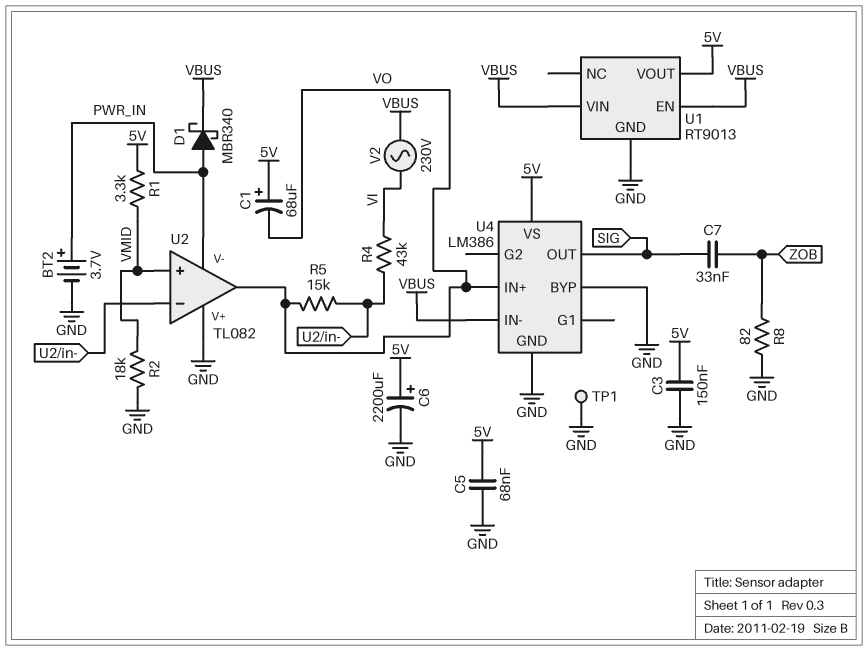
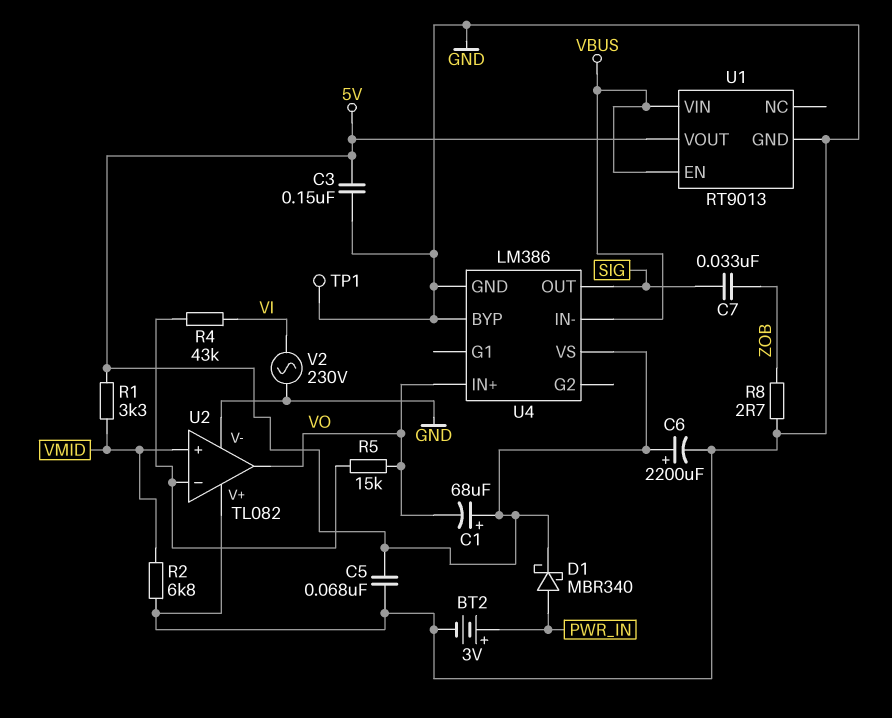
BT2: 3.7V (plus PWR_IN, minus GND) -> 3V (plus PWR_IN, minus GND)
D1: schottky MBR340 (A PWR_IN, K VBUS) -> schottky MBR340 (A PWR_IN, K 5V)
R2: 18k (GND, VMID) -> 6.8k (GND, VMID)
R8: 82 (GND, ZOB) -> 2.7 (GND, ZOB)
U2 pin V-: PWR_IN -> GND
V2: AC 230V (VBUS, VI) -> AC 230V (GND, VI)

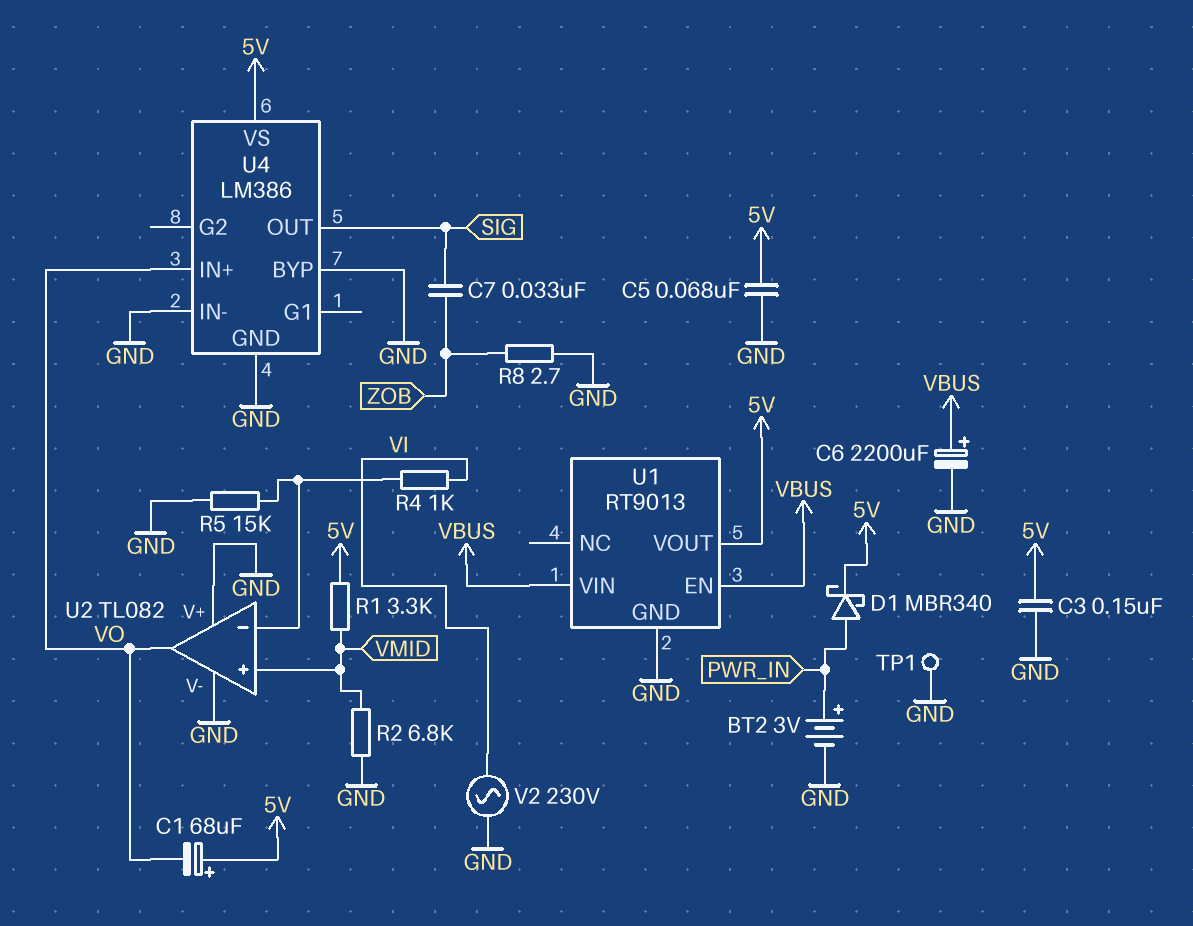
C6: 2200uF (plus 5V, minus GND) -> 2200uF (plus VBUS, minus GND)
R4: 43k (U2/in-, VI) -> 1k (U2/in-, VI)
R5: 15k (U2/in-, VO) -> 15k (GND, U2/in-)
U4 pin IN-: VBUS -> GND

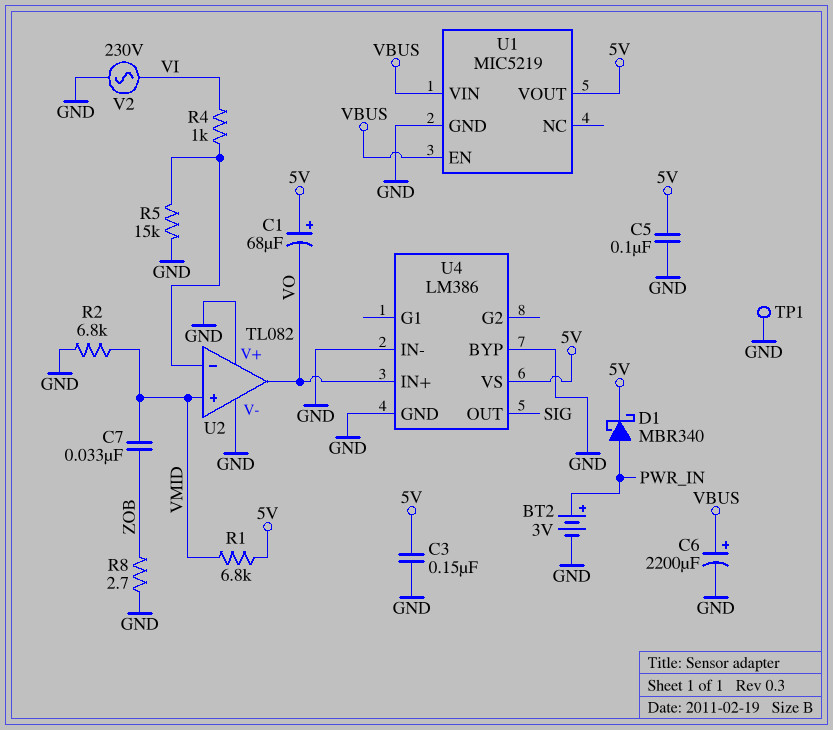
C5: 68nF (5V, GND) -> 100nF (5V, GND)
C7: 33nF (SIG, ZOB) -> 33nF (VMID, ZOB)
R1: 3.3k (5V, VMID) -> 6.8k (5V, VMID)
U1: RT9013 -> MIC5219

